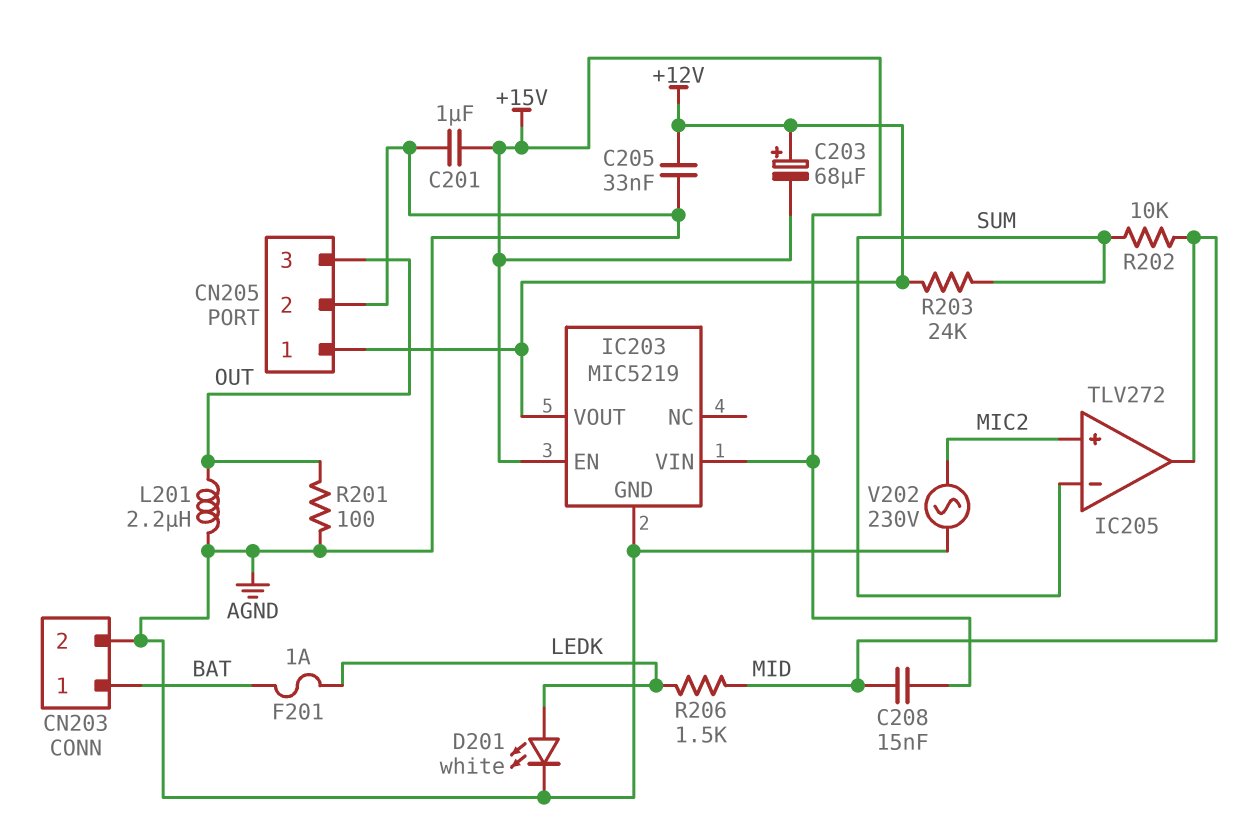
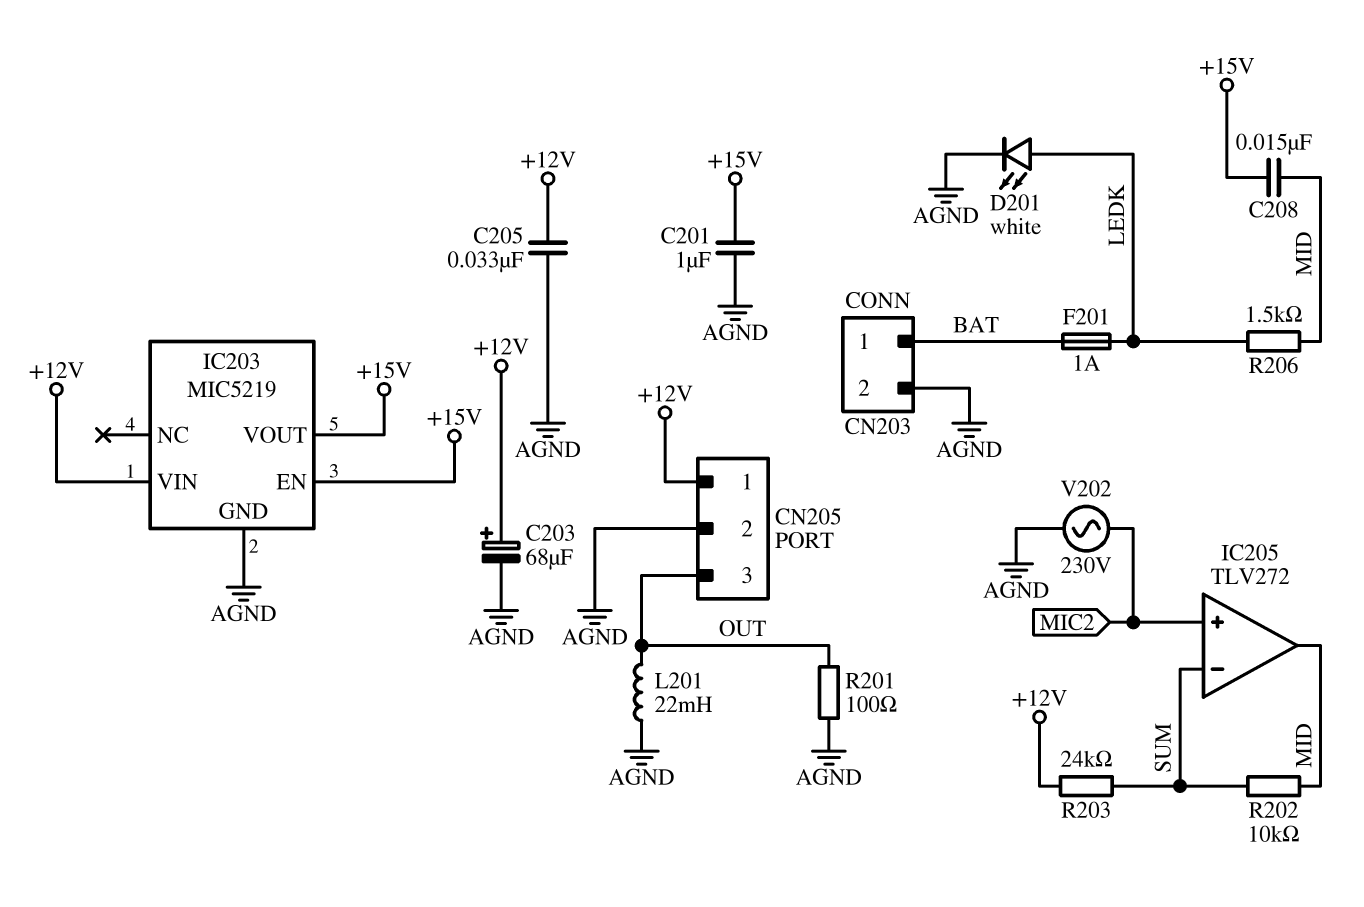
C203: 68uF (plus +12V, minus +15V) -> 68uF (plus +12V, minus AGND)
IC203 pin VIN: +15V -> +12V
IC203 pin VOUT: +12V -> +15V
L201: 2.2uH (AGND, OUT) -> 22mH (AGND, OUT)

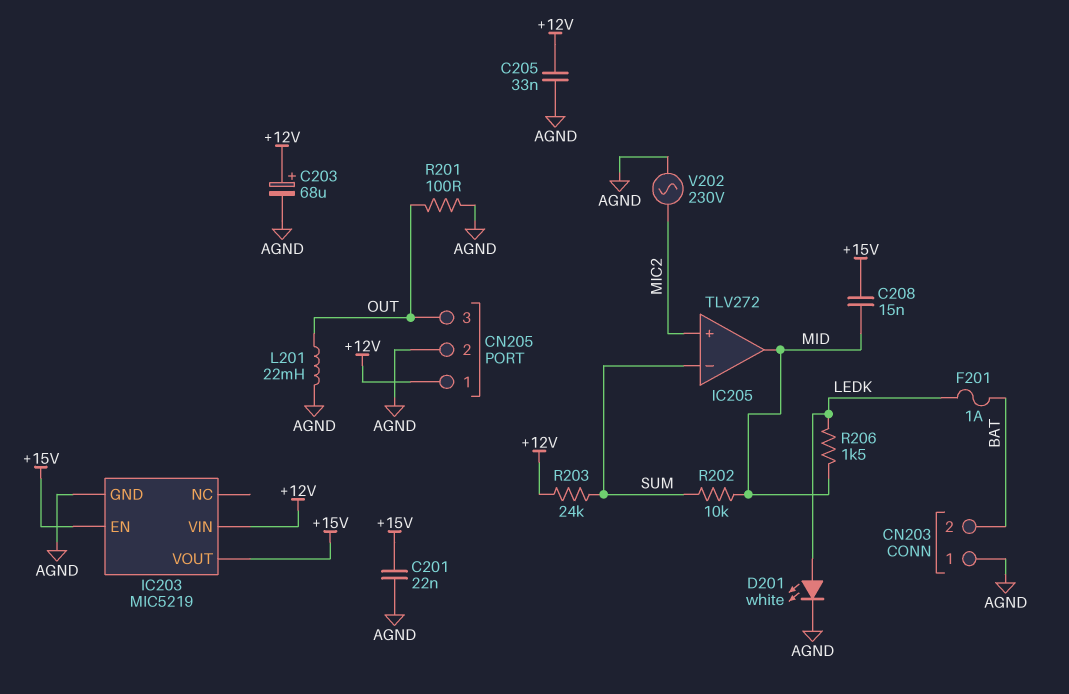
C201: 1uF (+15V, AGND) -> 22nF (+15V, AGND)
CN203 pin 1: BAT -> AGND
CN203 pin 2: AGND -> BAT

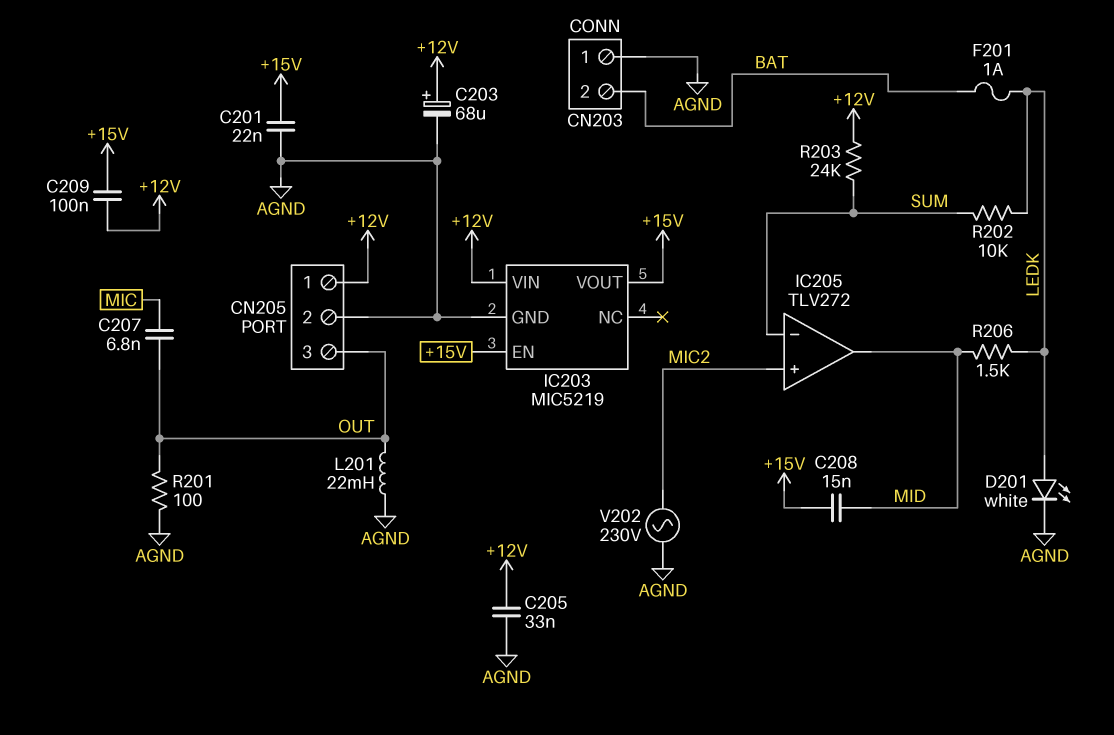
C207: none -> 6.8nF (MIC, OUT)
C209: none -> 100nF (+12V, +15V)
R202: 10k (MID, SUM) -> 10k (LEDK, SUM)

